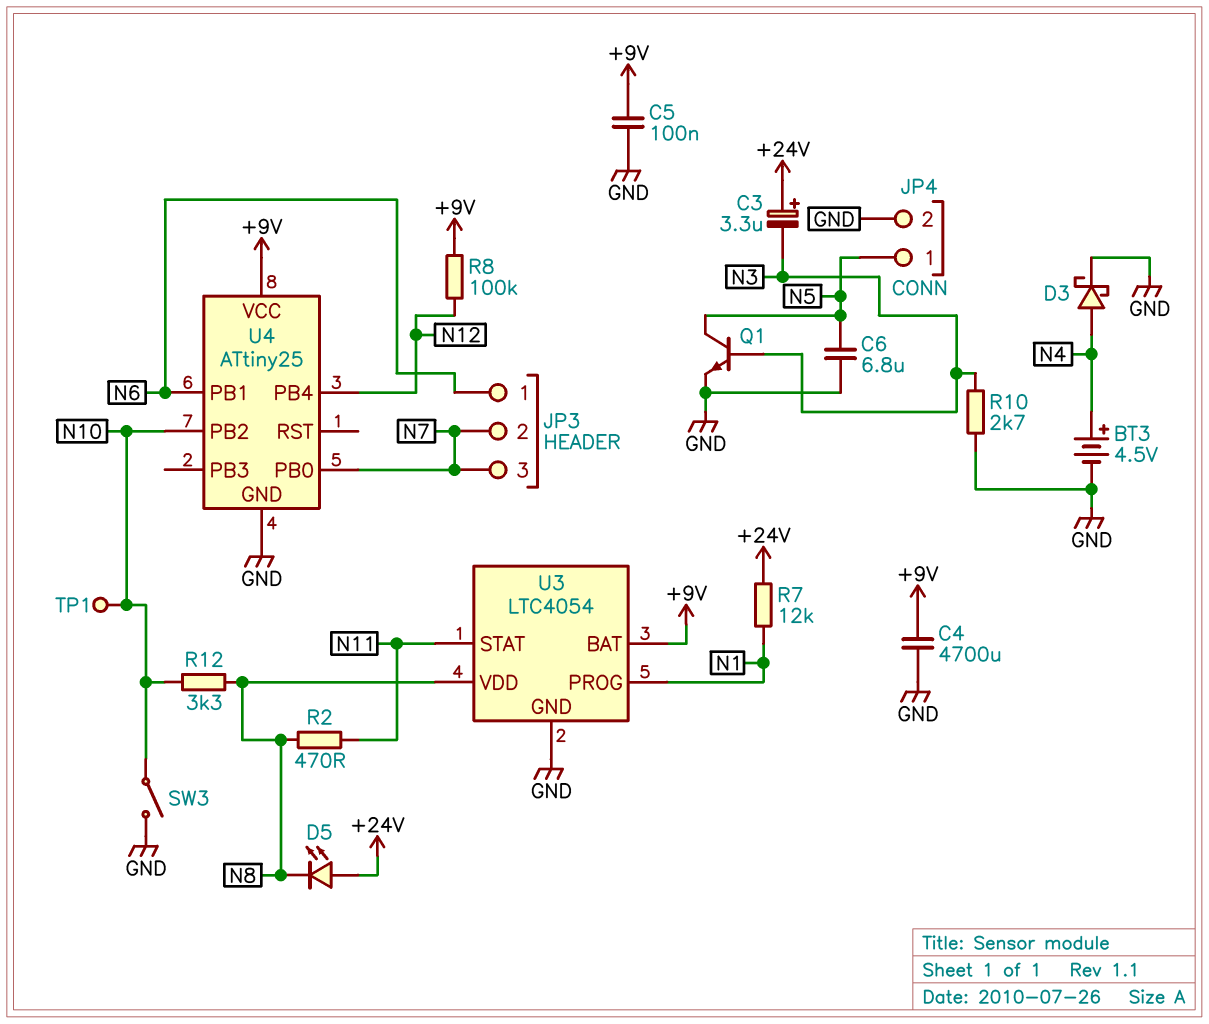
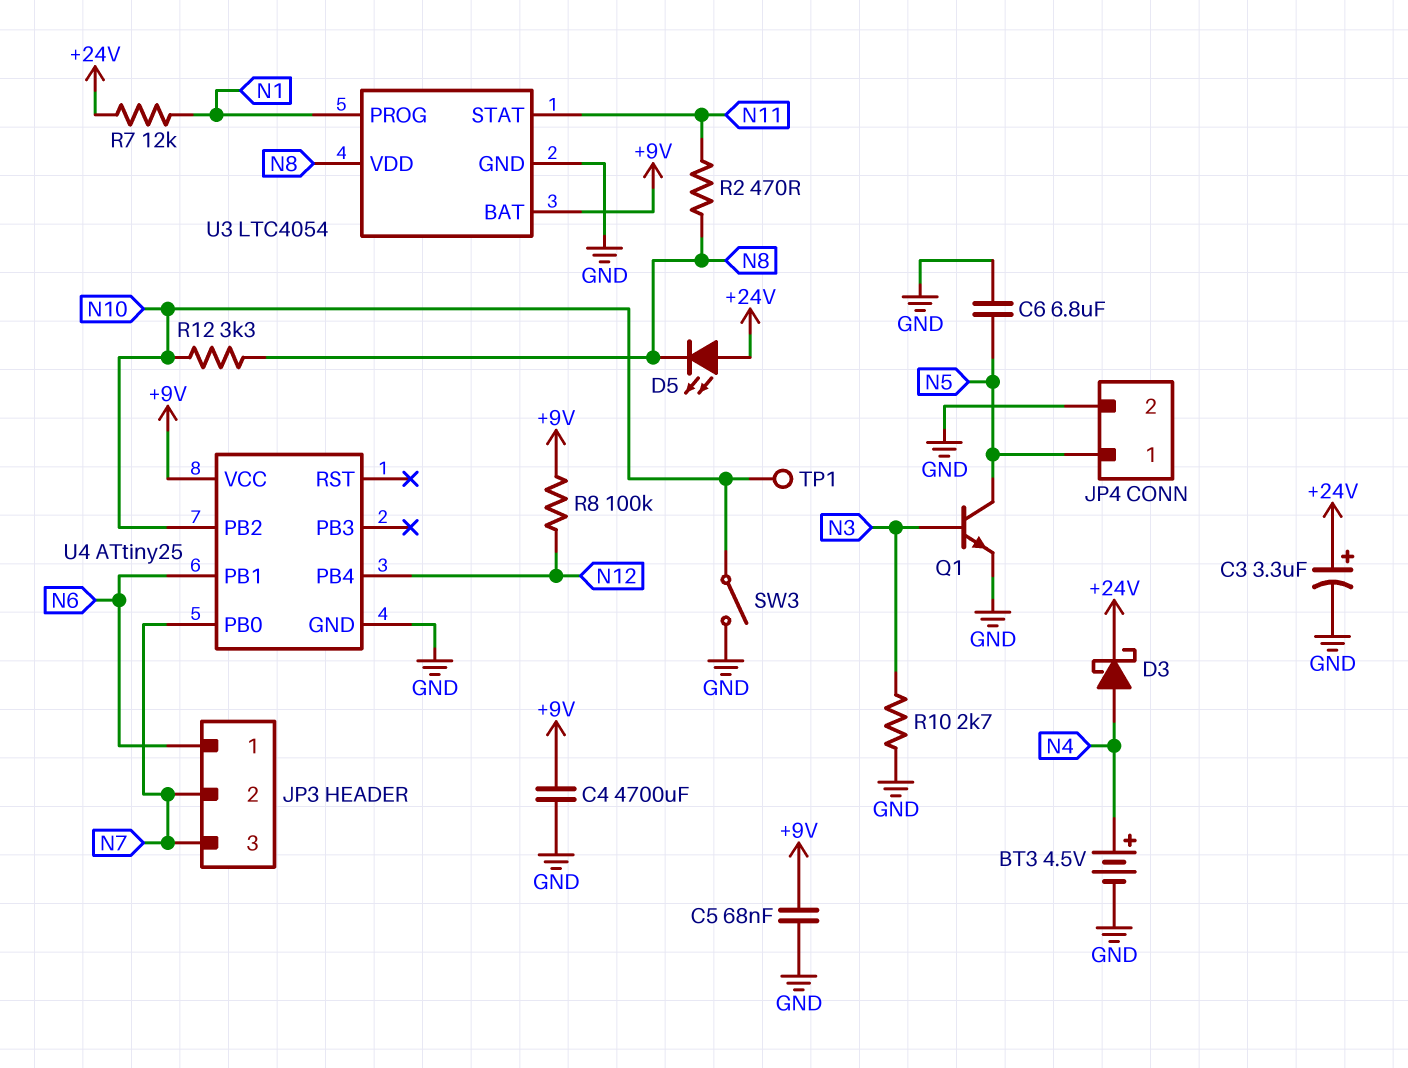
C3: 3.3uF (plus +24V, minus N3) -> 3.3uF (plus +24V, minus GND)
C5: 100nF (+9V, GND) -> 68nF (+9V, GND)
D3: schottky (A N4, K GND) -> schottky (A N4, K +24V)

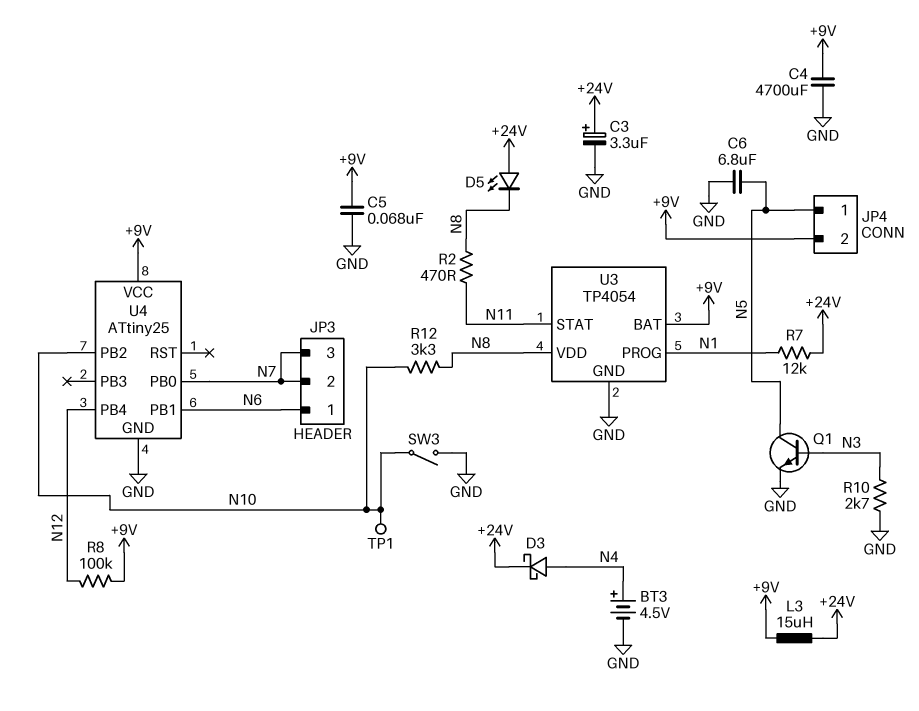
JP4 pin 2: GND -> +9V
L3: none -> 15uH (+9V, +24V)
U3: LTC4054 -> TP4054

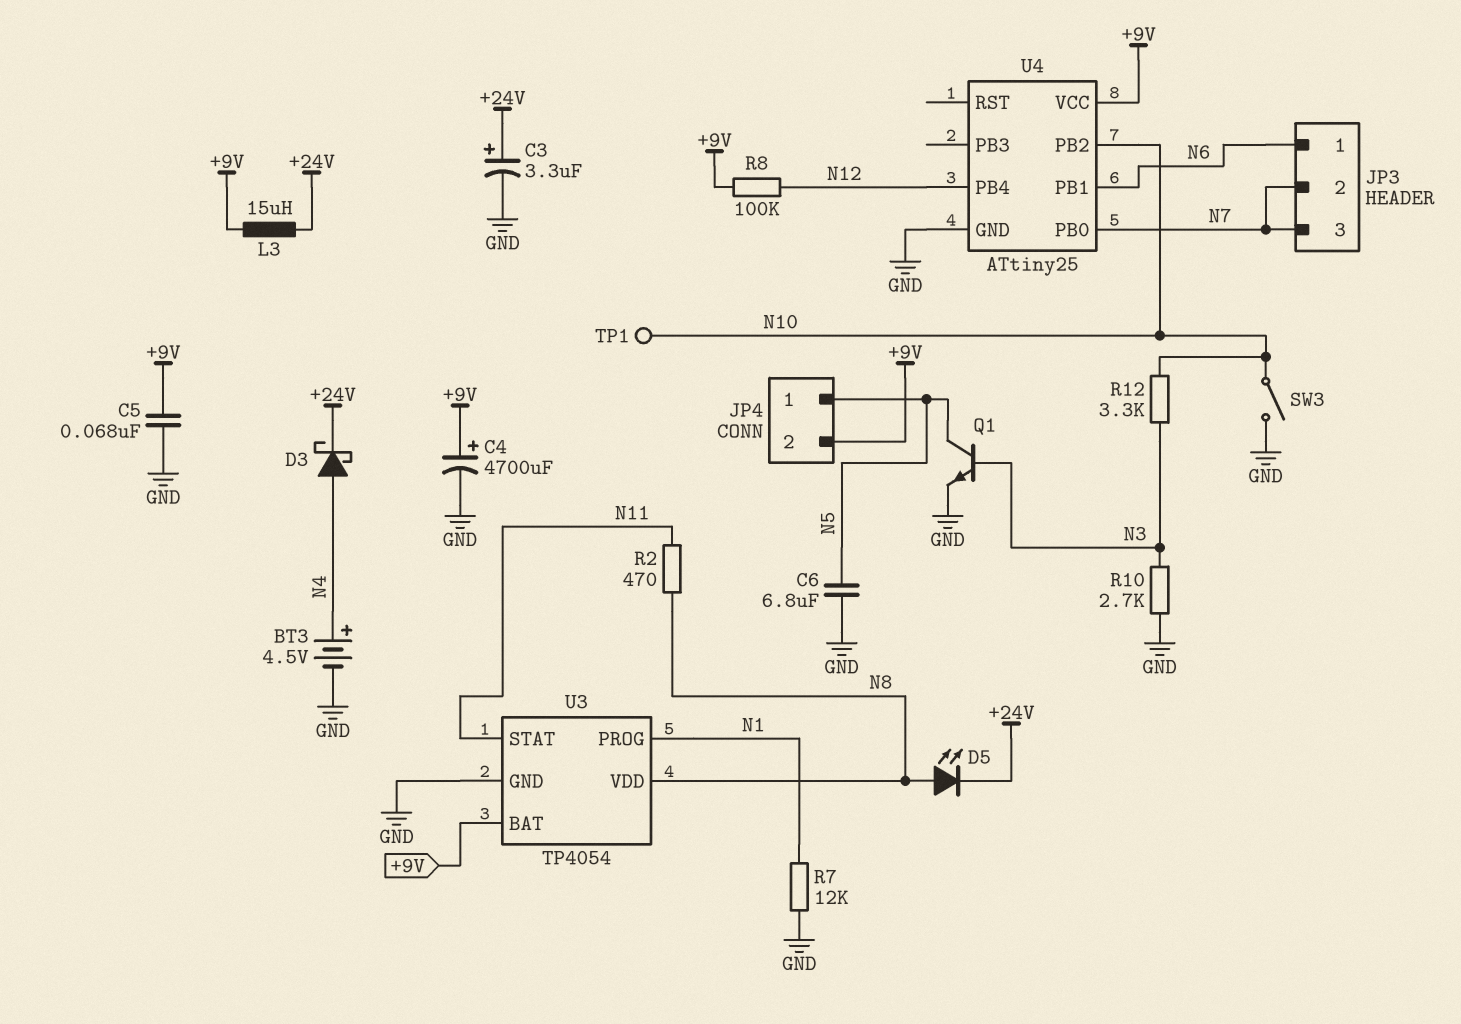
C4: 4700uF (+9V, GND) -> 4700uF (plus +9V, minus GND)
D5: LED (A +24V, K N8) -> LED (A N8, K +24V)
R7: 12k (+24V, N1) -> 12k (GND, N1)
R12: 3.3k (N8, N10) -> 3.3k (N3, N10)

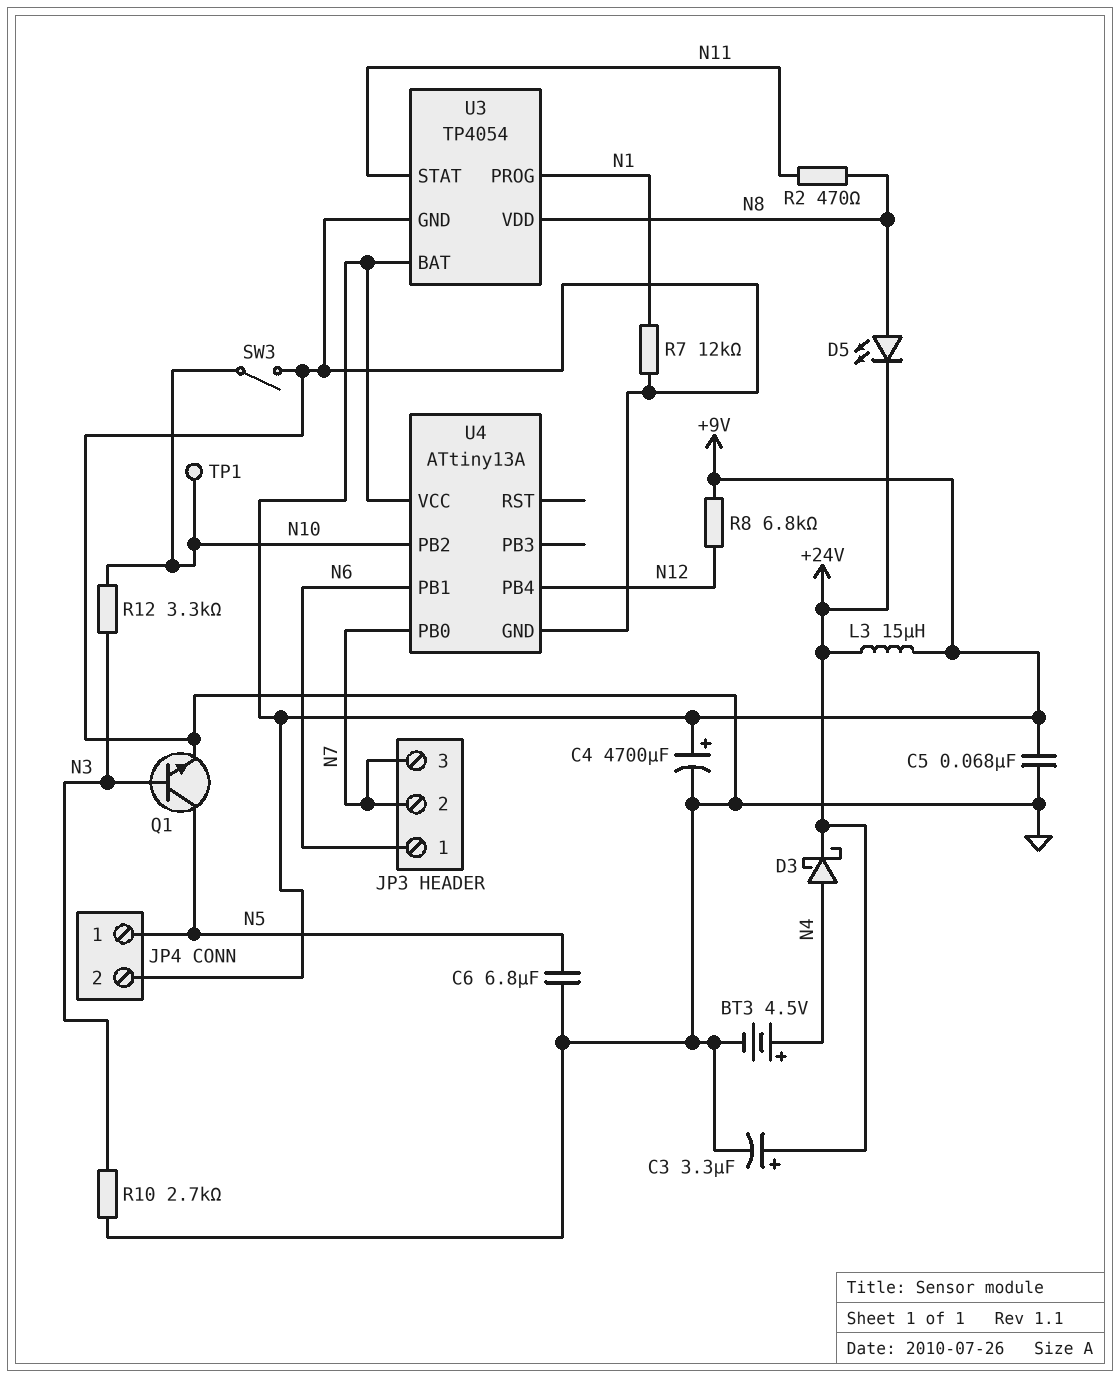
R8: 100k (+9V, N12) -> 6.8k (+9V, N12)
U4: ATtiny25 -> ATtiny13A

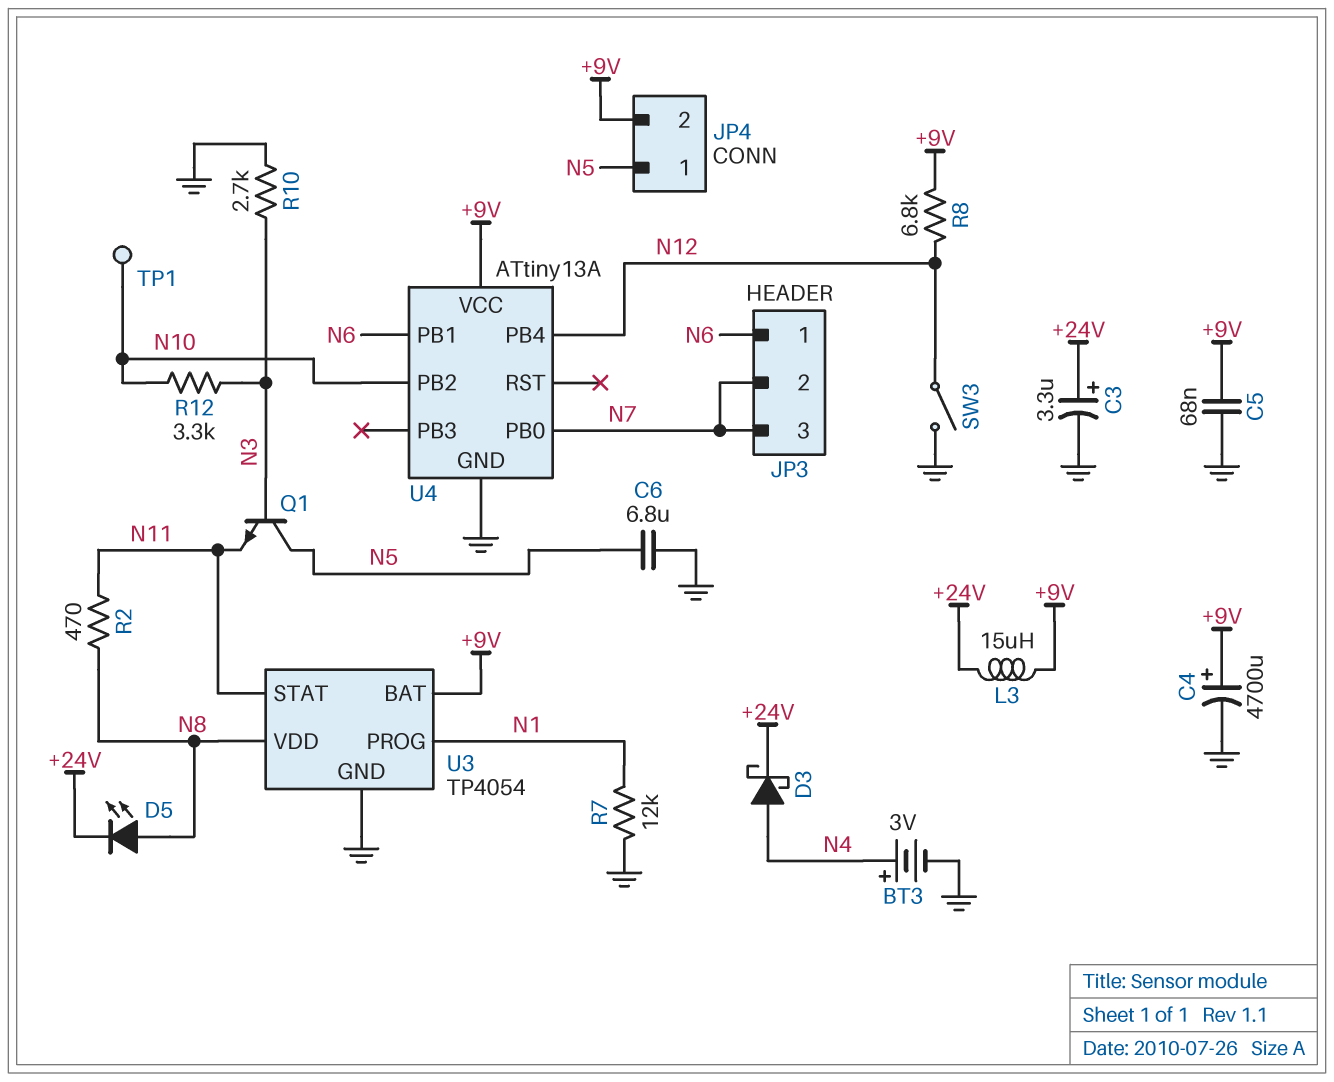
BT3: 4.5V (plus N4, minus GND) -> 3V (plus N4, minus GND)
Q1: NPN (B N3, C N5, E GND) -> NPN (B N3, C N5, E N11)
SW3: switch (GND, N10) -> switch (GND, N12)

